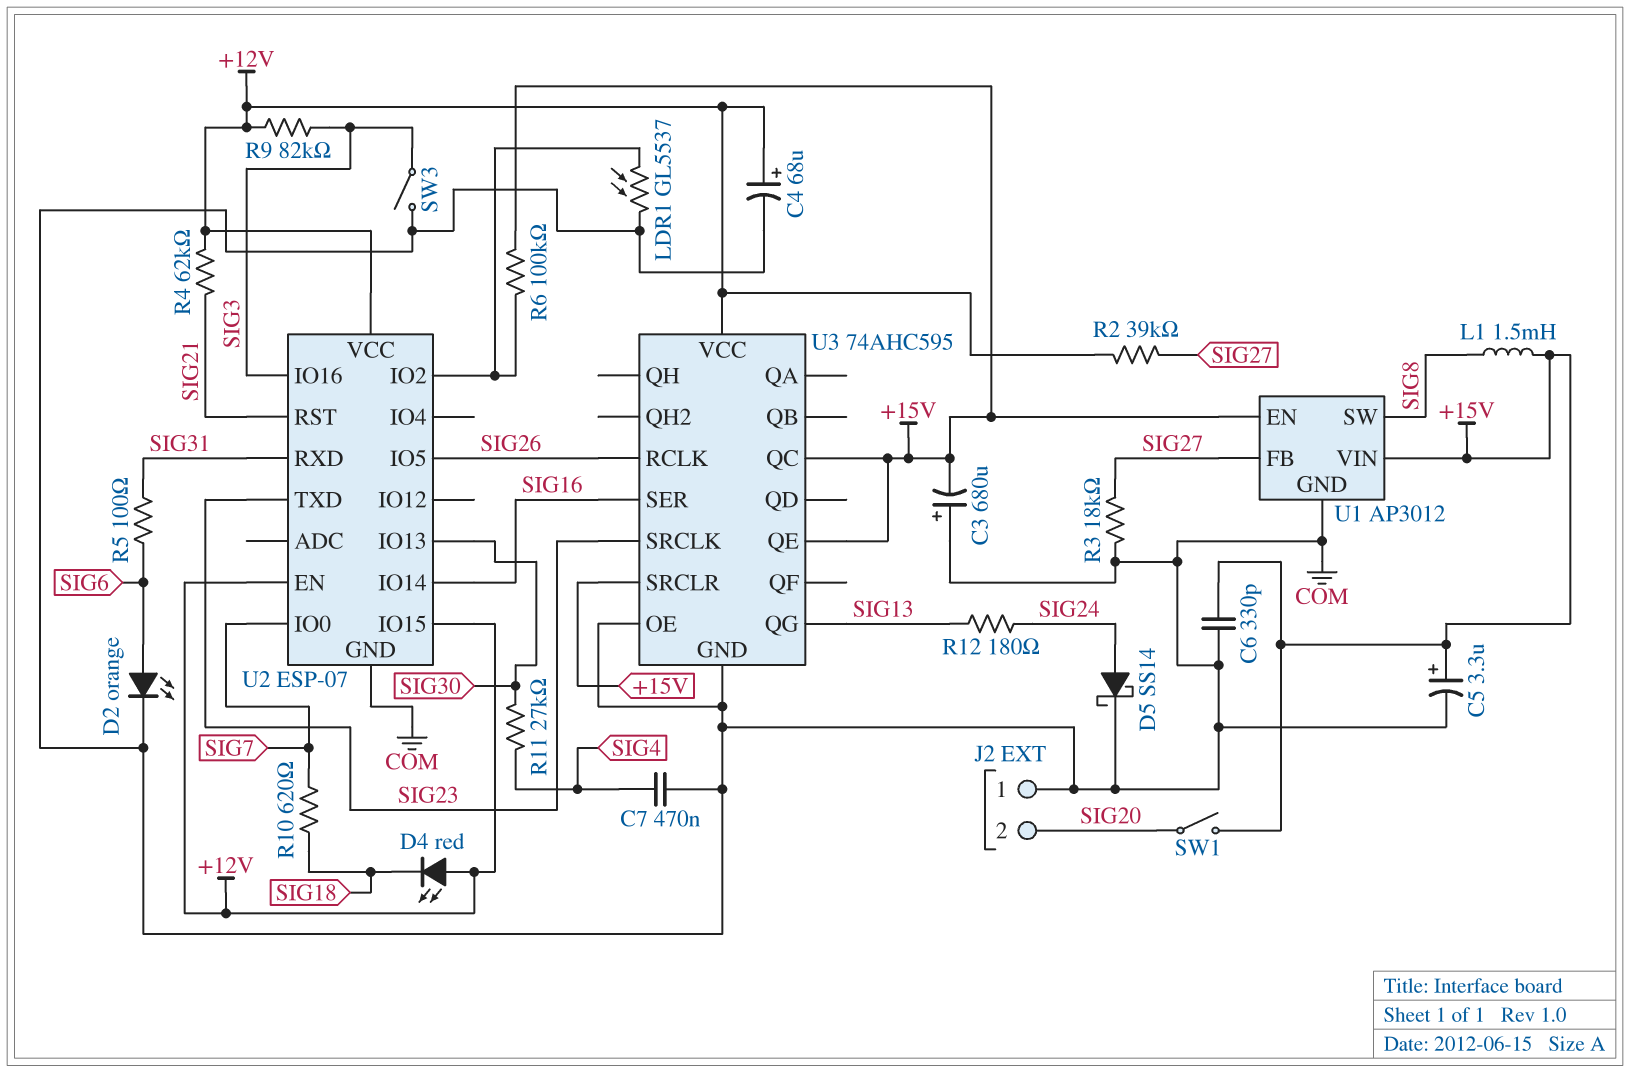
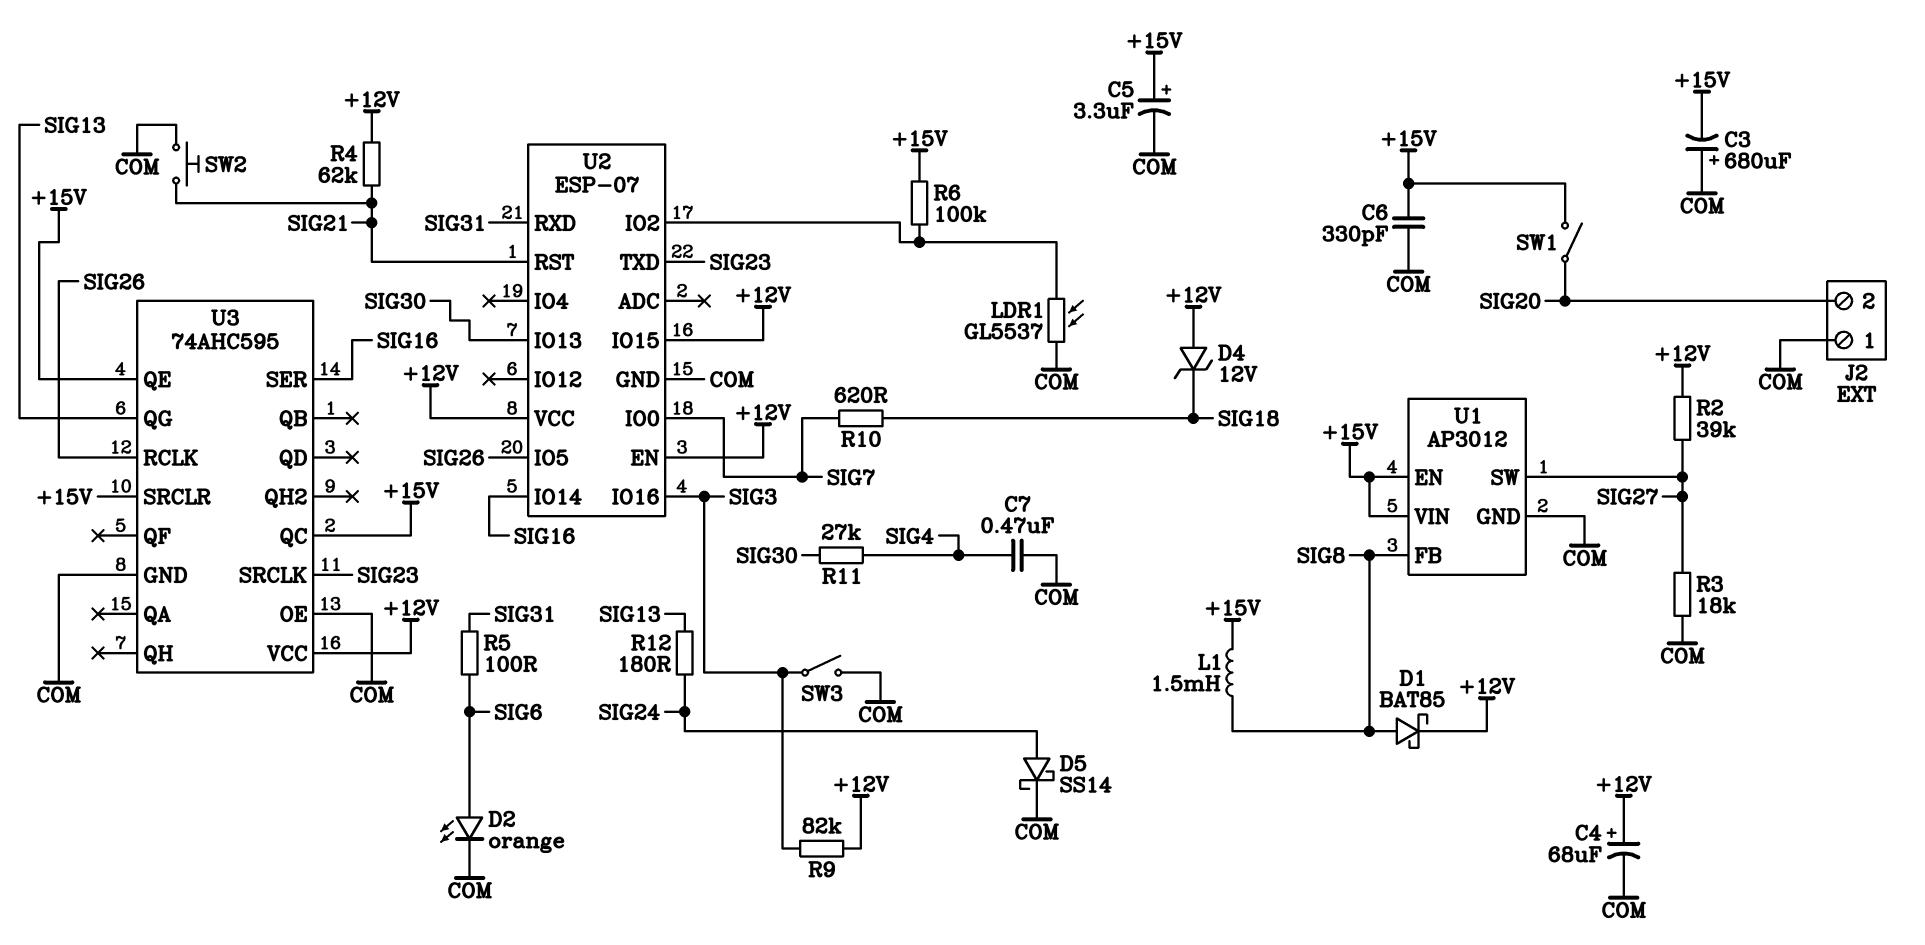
D1: none -> schottky BAT85 (A SIG8, K +12V)
D4: LED red (A +12V, K SIG18) -> zener 12V (A +12V, K SIG18)
SW2: none -> button (COM, SIG21)
U1 pin FB: SIG27 -> SIG8
U1 pin SW: SIG8 -> SIG27

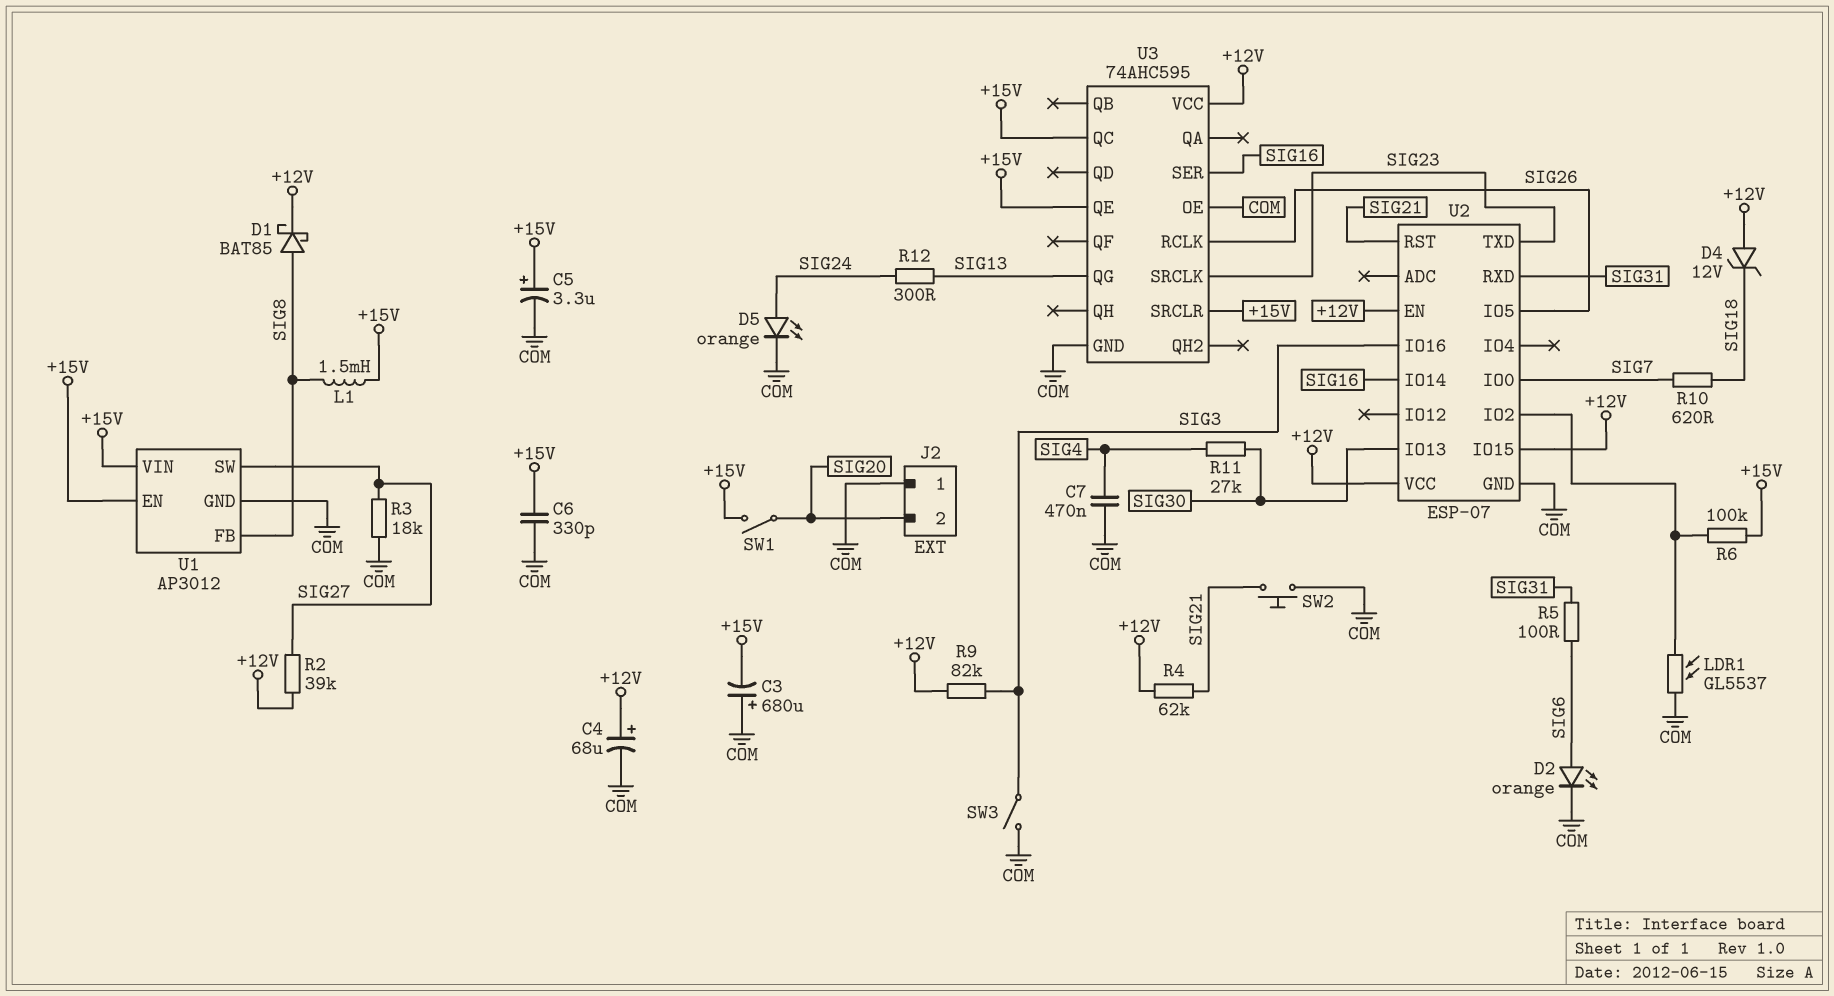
D5: schottky SS14 (A SIG24, K COM) -> LED orange (A SIG24, K COM)
R12: 180 (SIG13, SIG24) -> 300 (SIG13, SIG24)

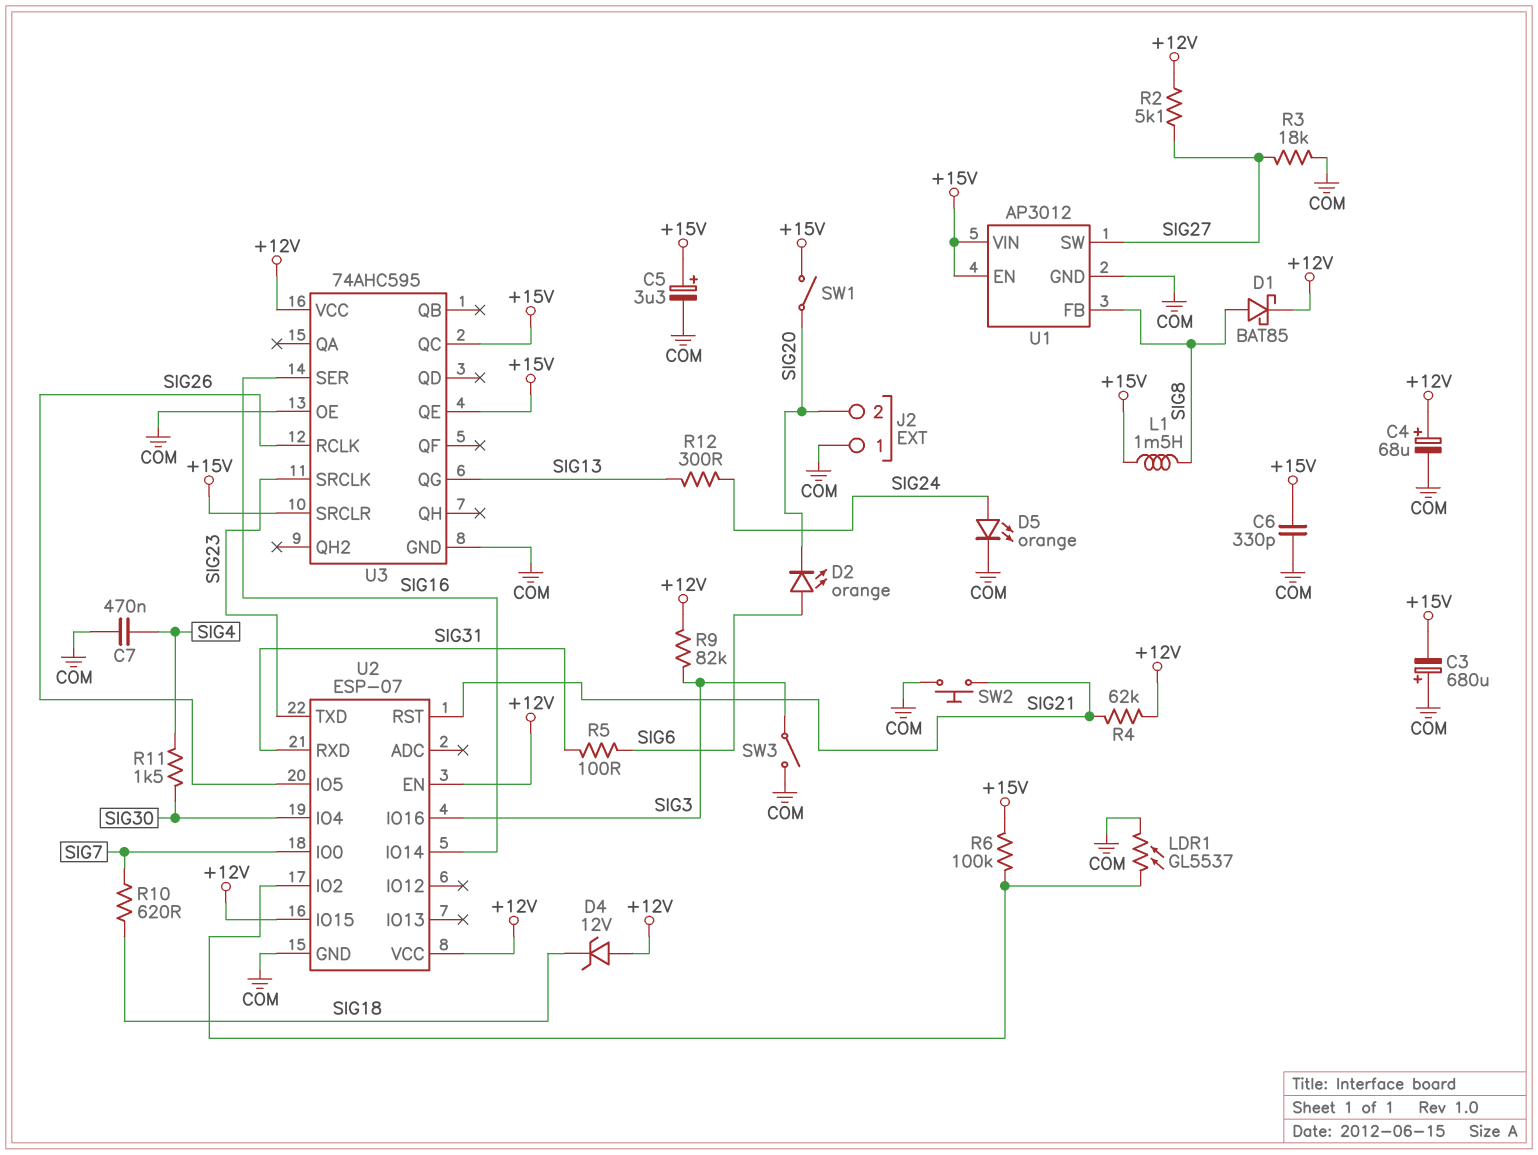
D2: LED orange (A SIG6, K COM) -> LED orange (A SIG6, K SIG20)
R2: 39k (+12V, SIG27) -> 5.1k (+12V, SIG27)
R11: 27k (SIG4, SIG30) -> 1.5k (SIG4, SIG30)
U2 pin IO4: none -> SIG30
U2 pin IO13: SIG30 -> none

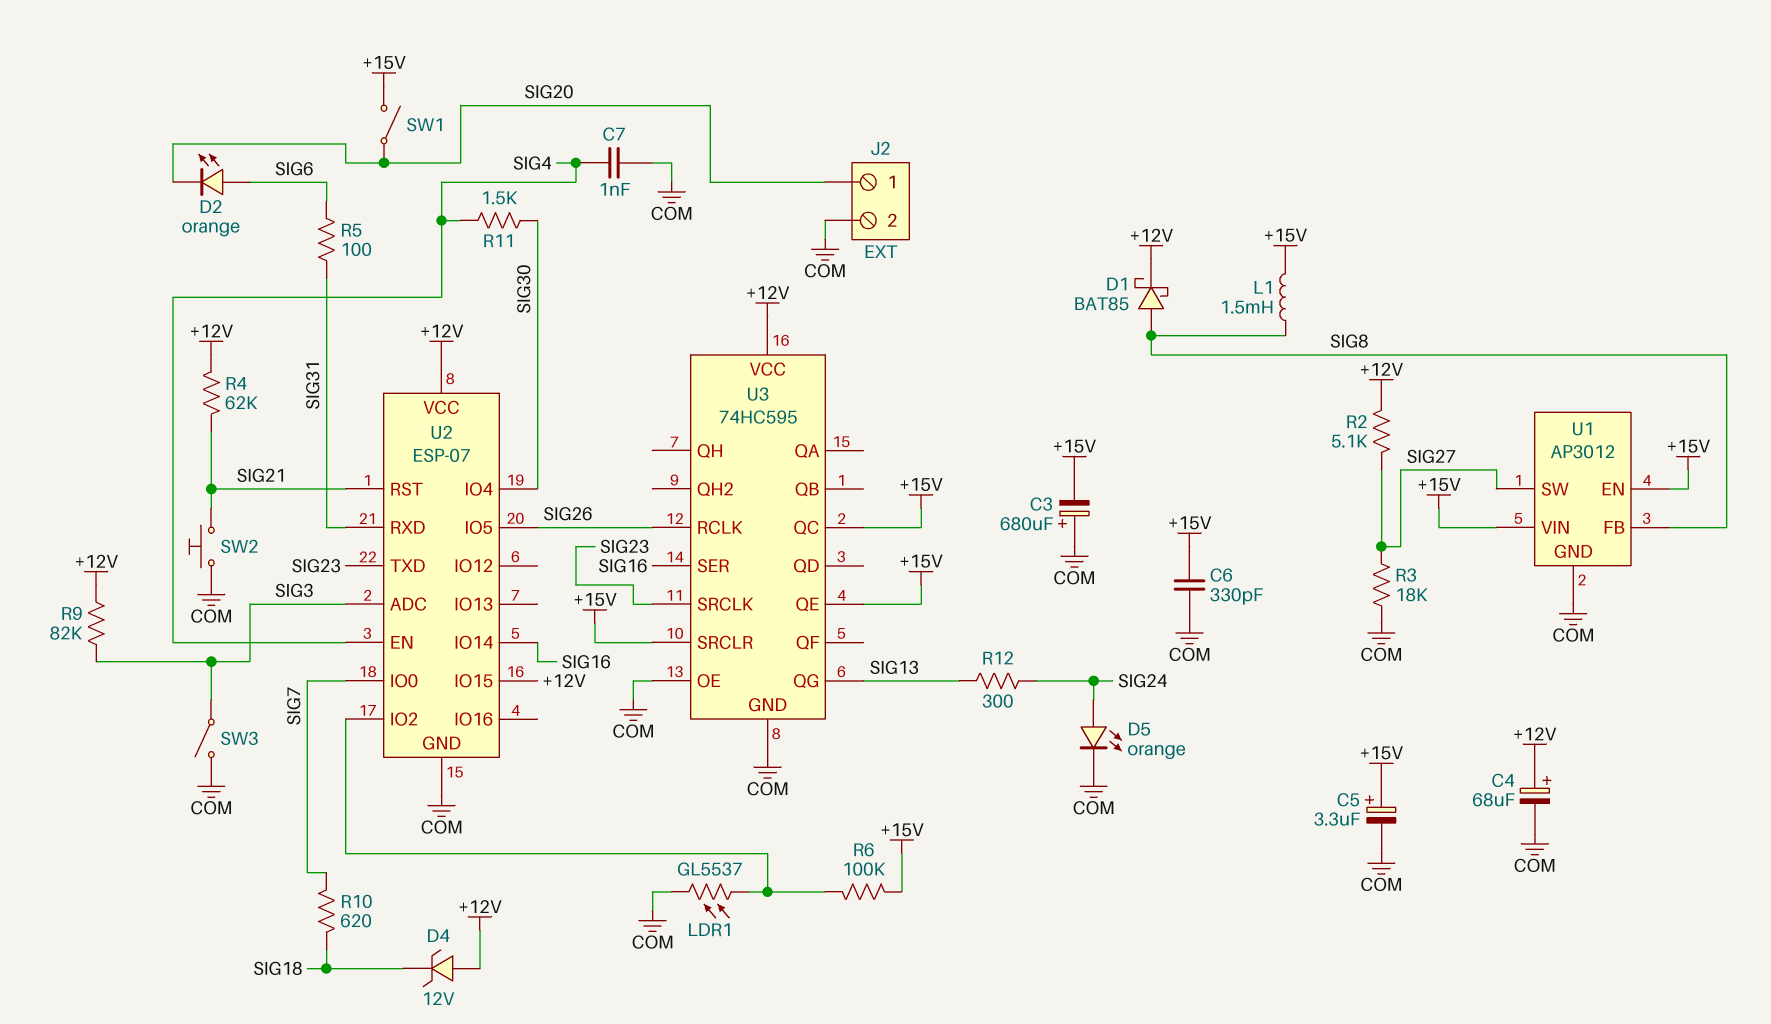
C7: 470nF (COM, SIG4) -> 1nF (COM, SIG4)
J2 pin 1: COM -> SIG20
J2 pin 2: SIG20 -> COM
U2 pin ADC: none -> SIG3
U2 pin EN: +12V -> SIG4
U2 pin IO16: SIG3 -> none
U3: 74AHC595 -> 74HC595

